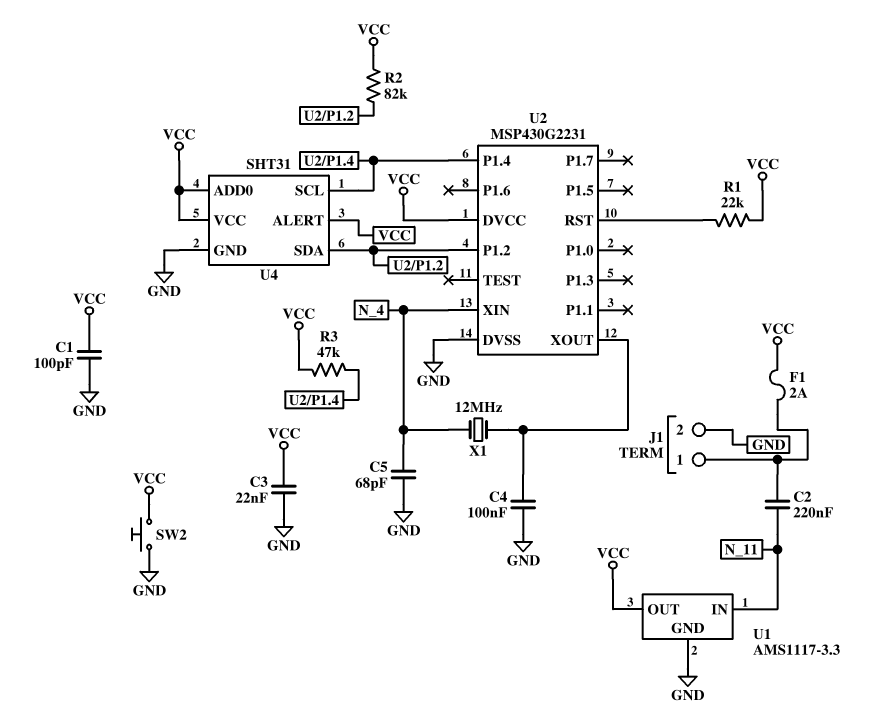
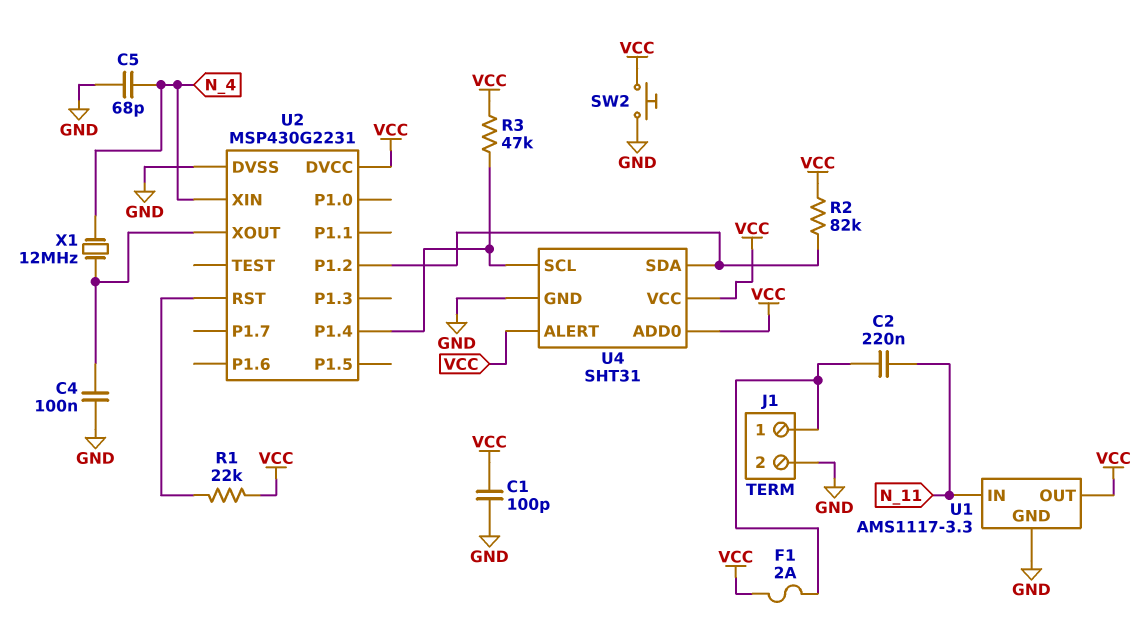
C3: 22nF (GND, VCC) -> none

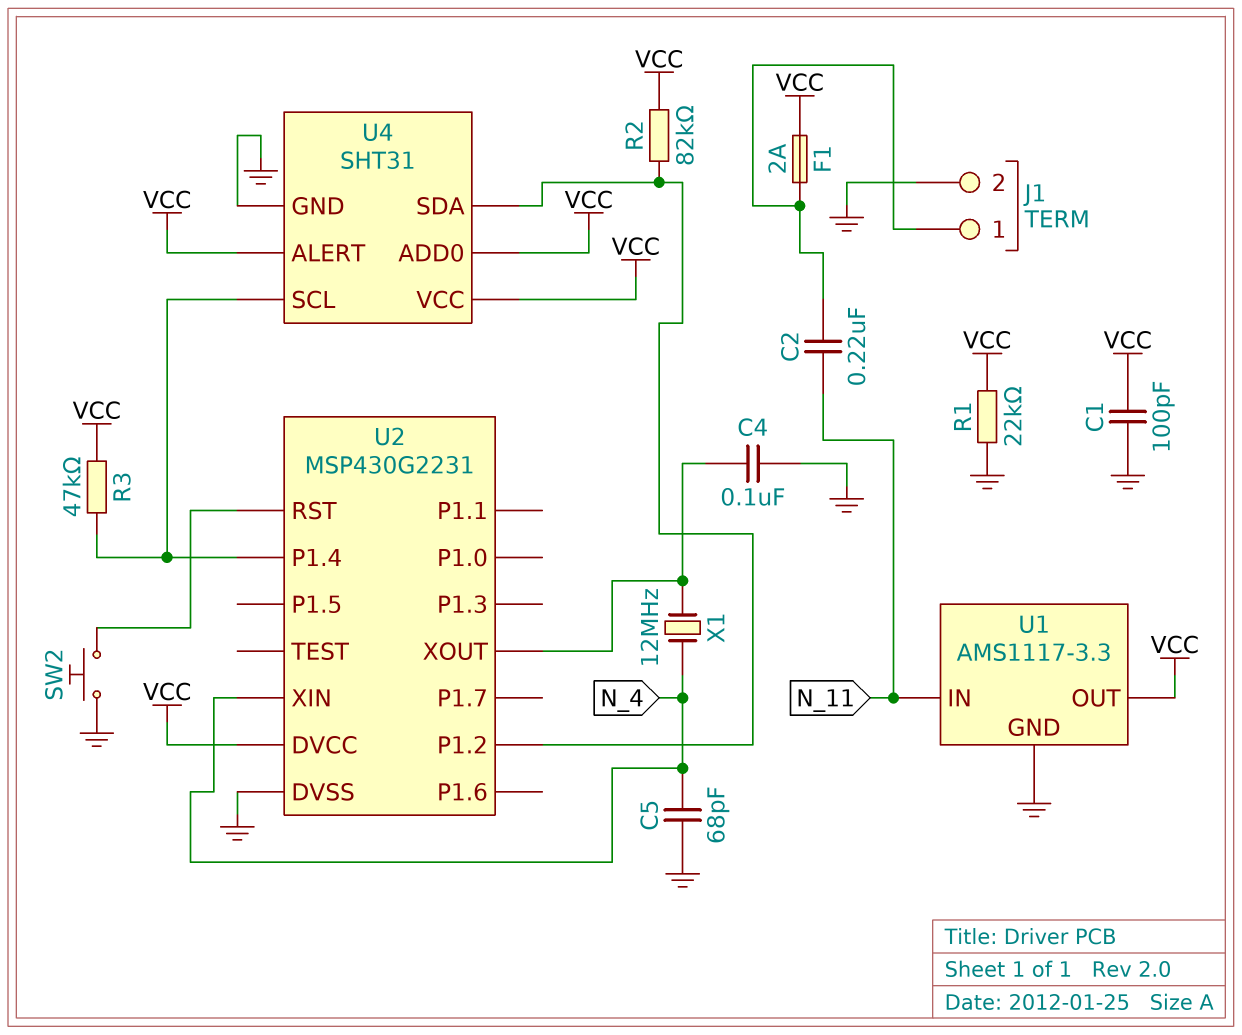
R1: 22k (U2/RST, VCC) -> 22k (GND, VCC)
SW2: button (GND, VCC) -> button (GND, U2/RST)

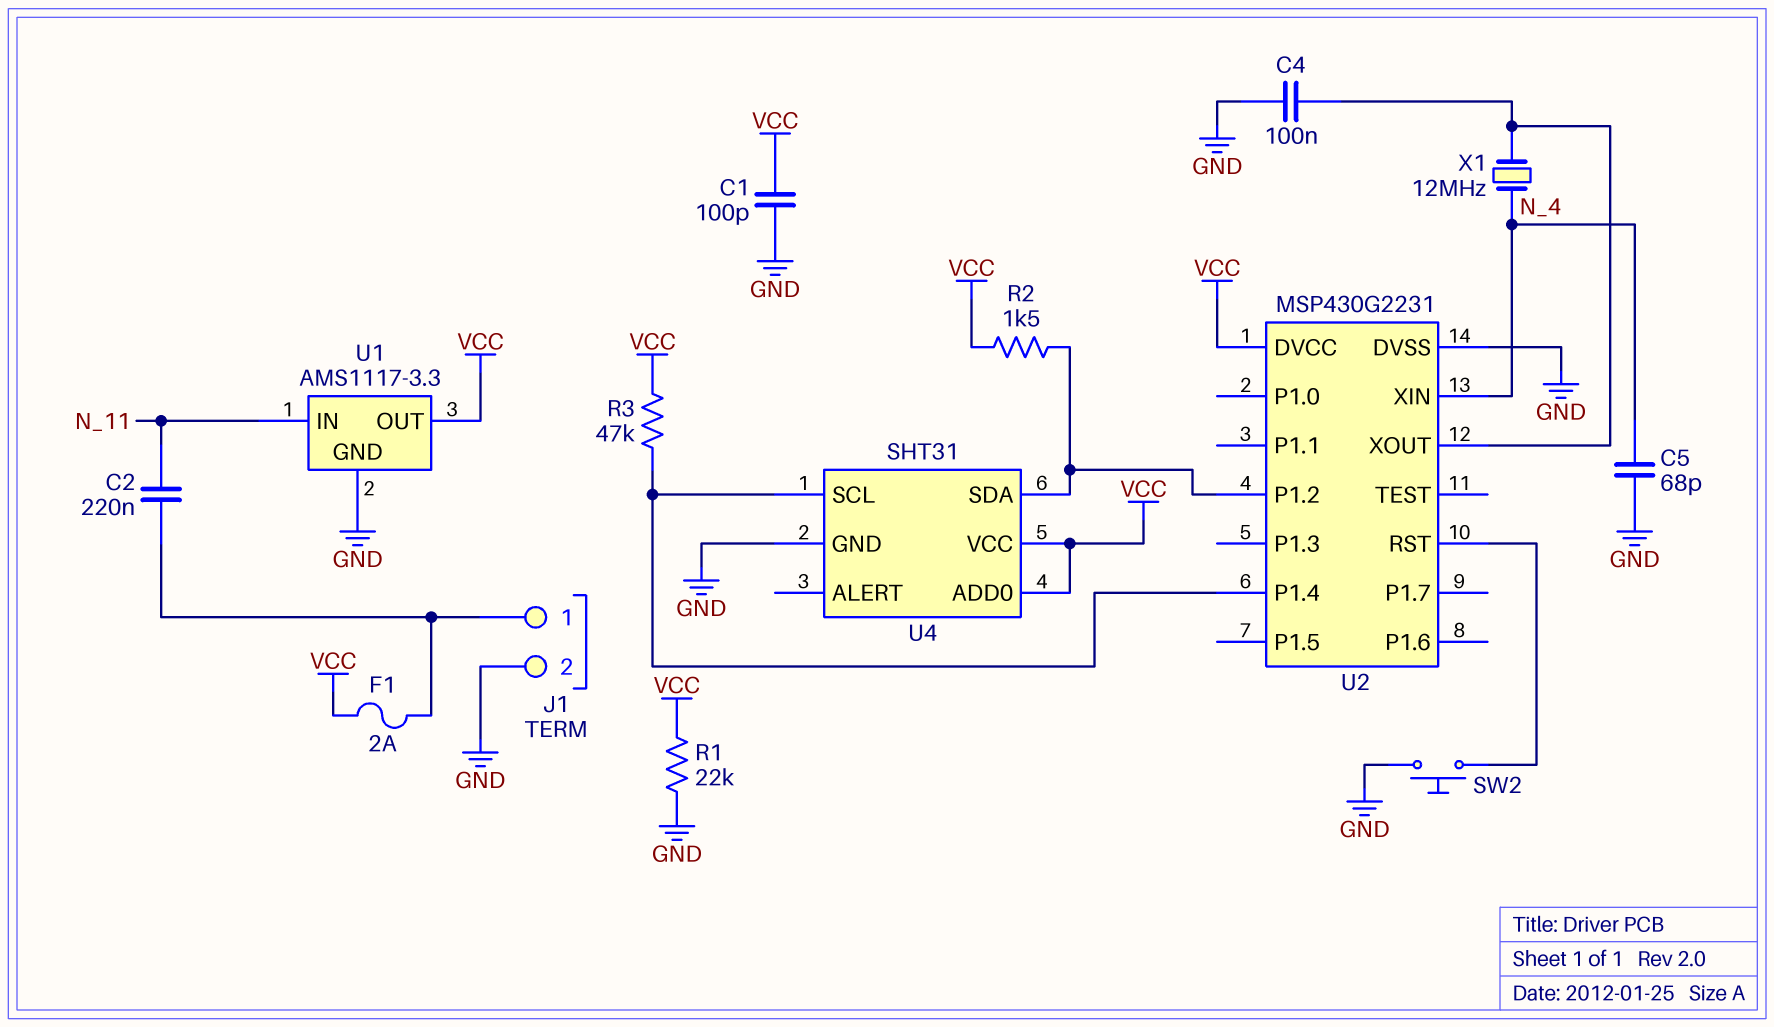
R2: 82k (U2/P1.2, VCC) -> 1.5k (U2/P1.2, VCC)
U4 pin ALERT: VCC -> none

